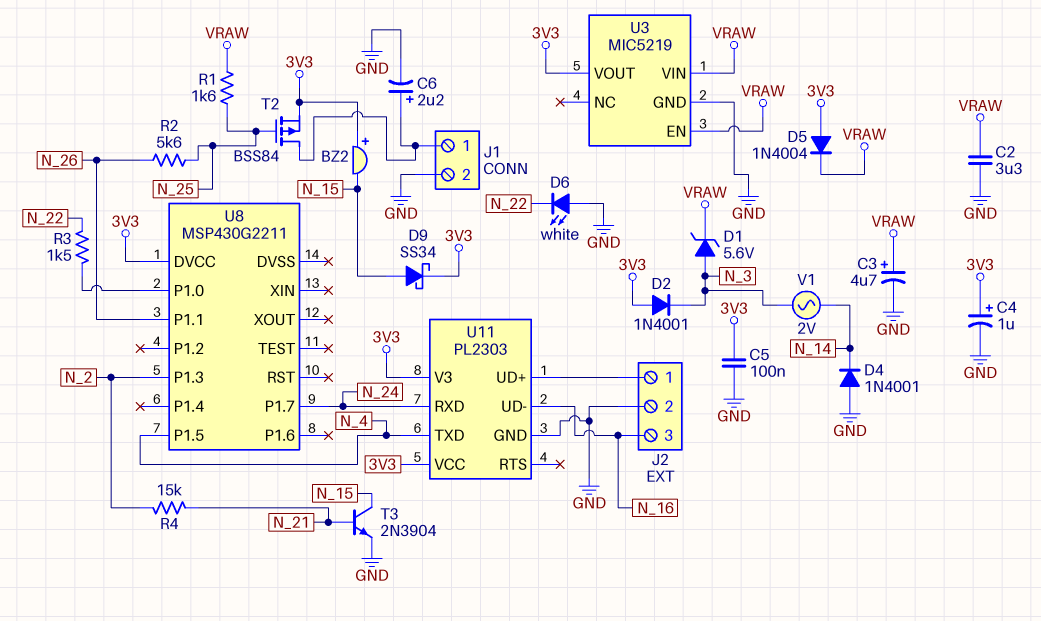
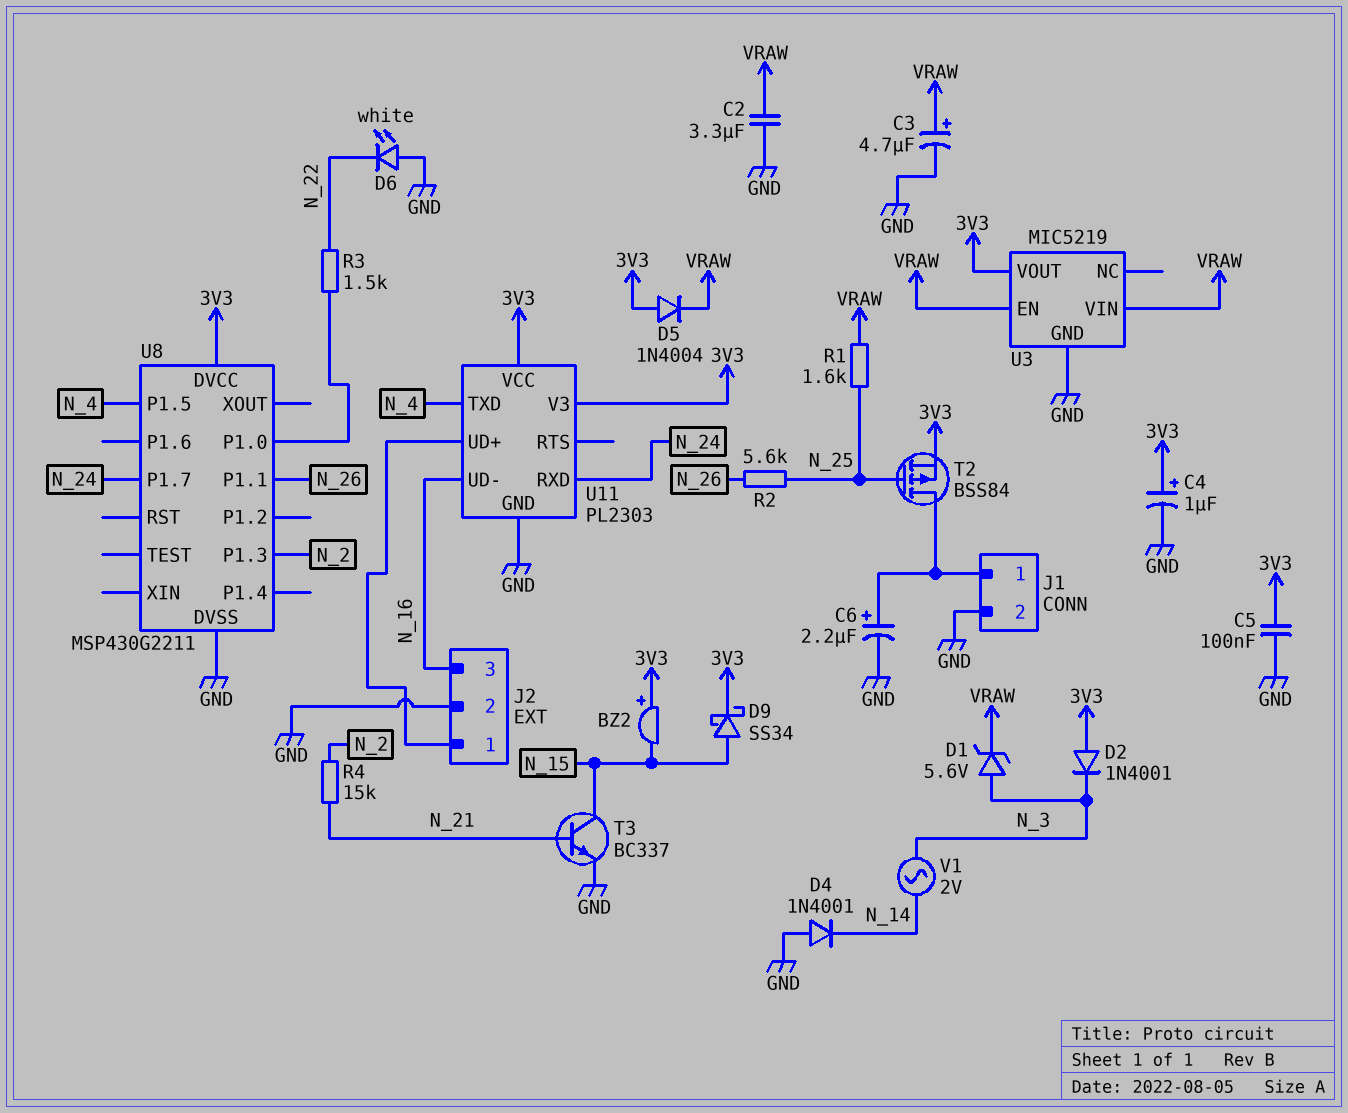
T3: NPN 2N3904 (B N_21, C N_15, E GND) -> NPN BC337 (B N_21, C N_15, E GND)
U8 pin DVSS: none -> GND

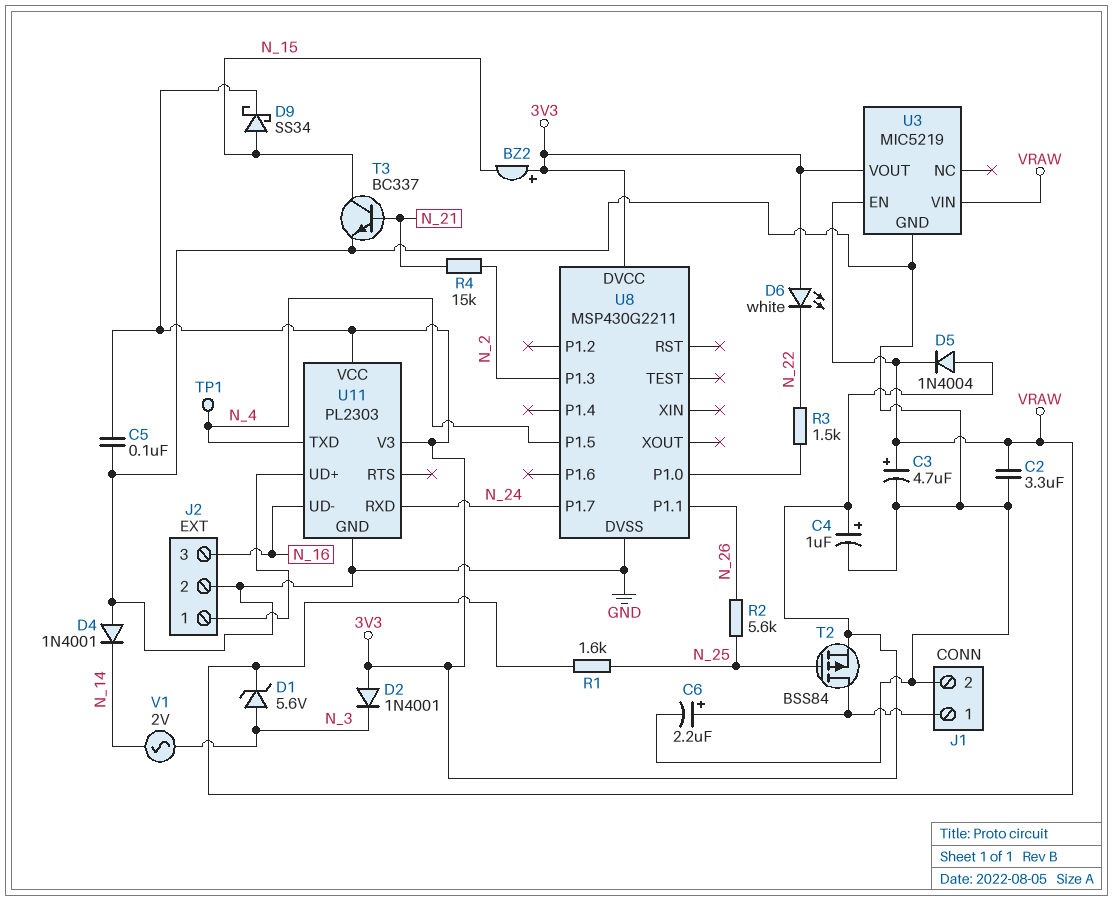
D6: LED white (A GND, K N_22) -> LED white (A 3V3, K N_22)
TP1: none -> test point (N_4)

